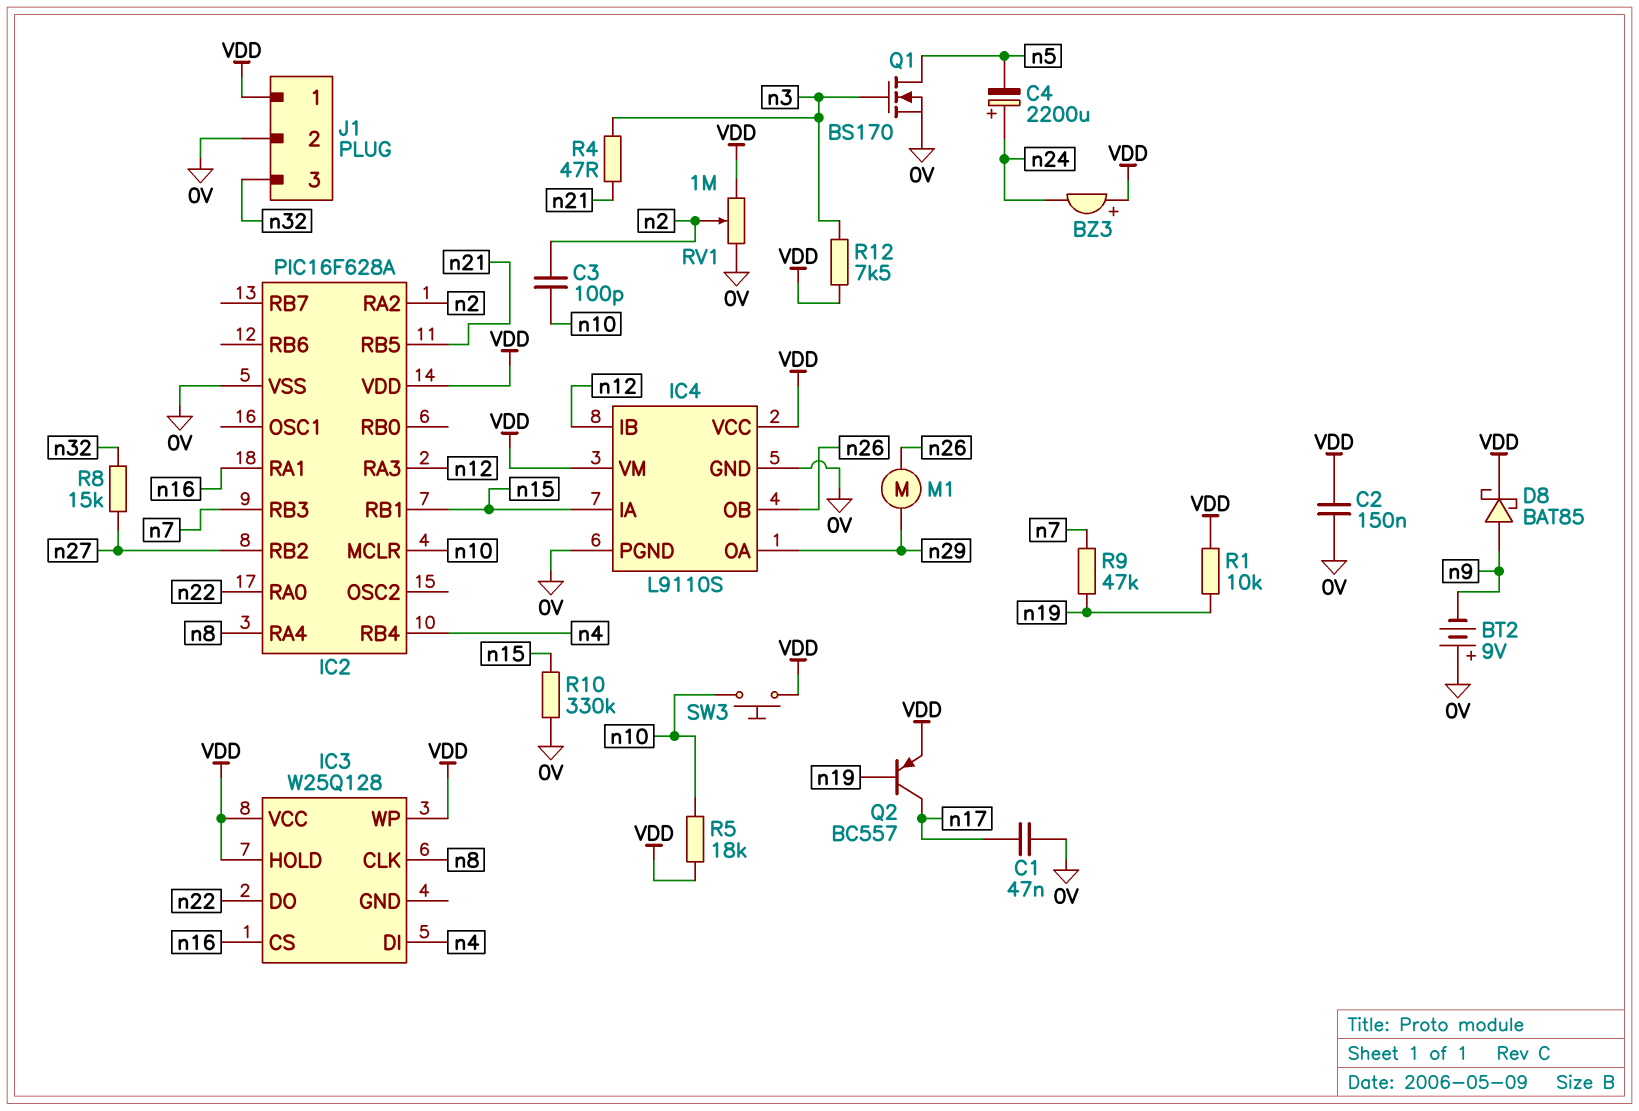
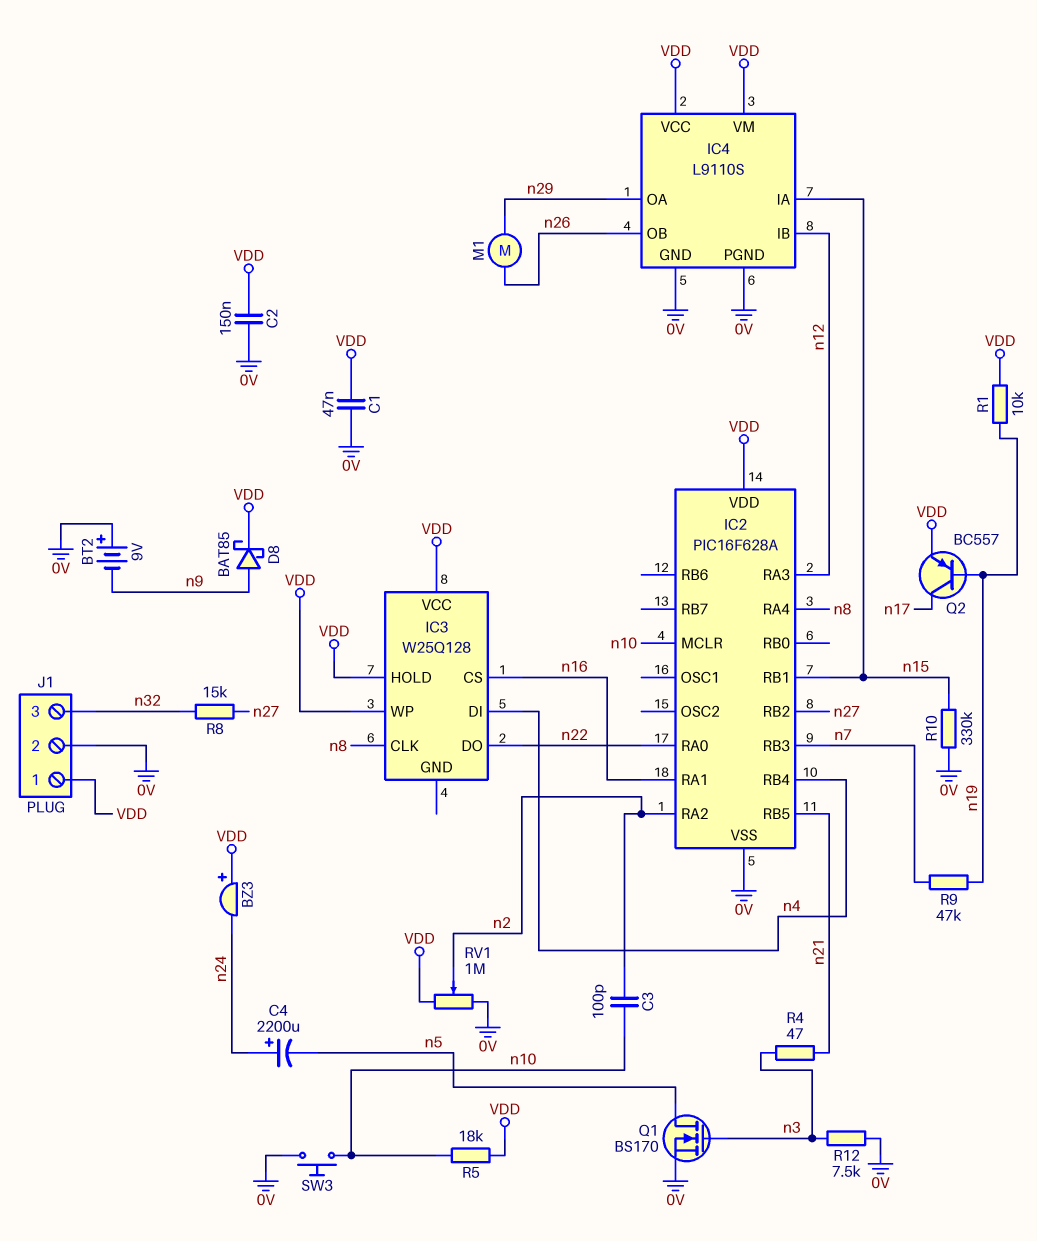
C1: 47nF (0V, n17) -> 47nF (0V, VDD)
R12: 7.5k (VDD, n3) -> 7.5k (0V, n3)
SW3: button (VDD, n10) -> button (0V, n10)

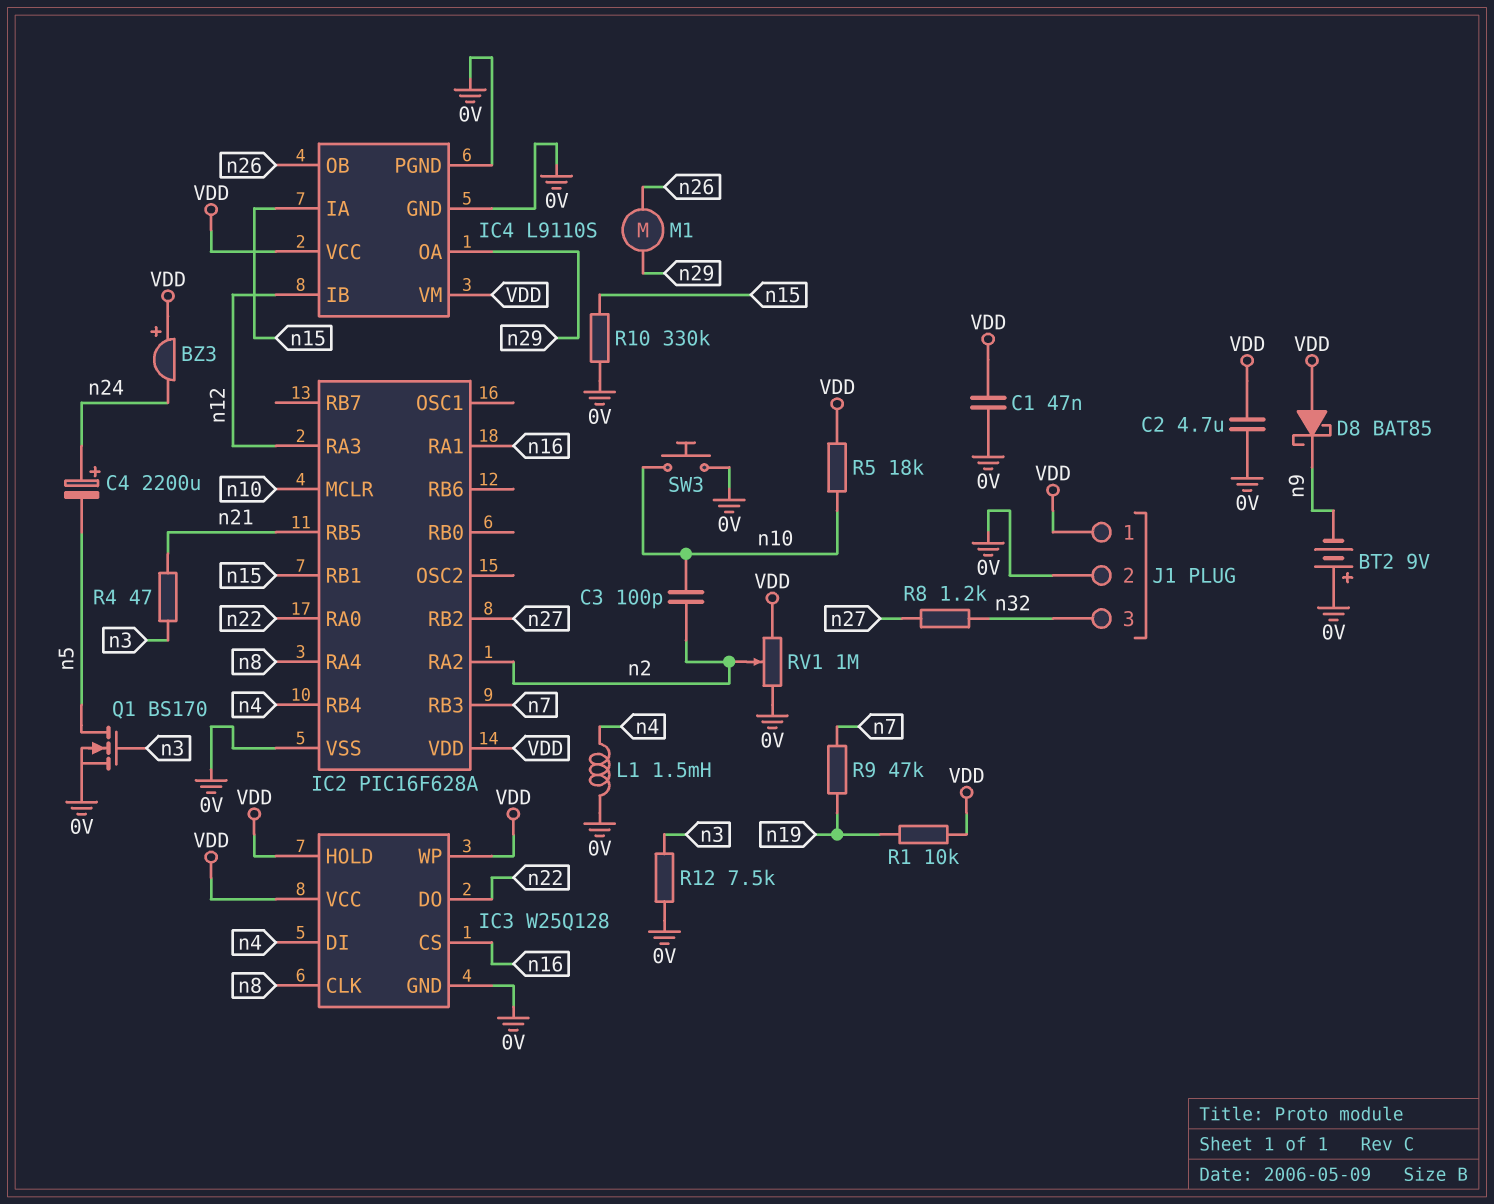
C2: 150nF (0V, VDD) -> 4.7uF (0V, VDD)
D8: schottky BAT85 (A n9, K VDD) -> schottky BAT85 (A VDD, K n9)
IC3 pin GND: none -> 0V
L1: none -> 1.5mH (0V, n4)
Q2: PNP BC557 (B n19, C n17, E VDD) -> none
R8: 15k (n27, n32) -> 1.2k (n27, n32)

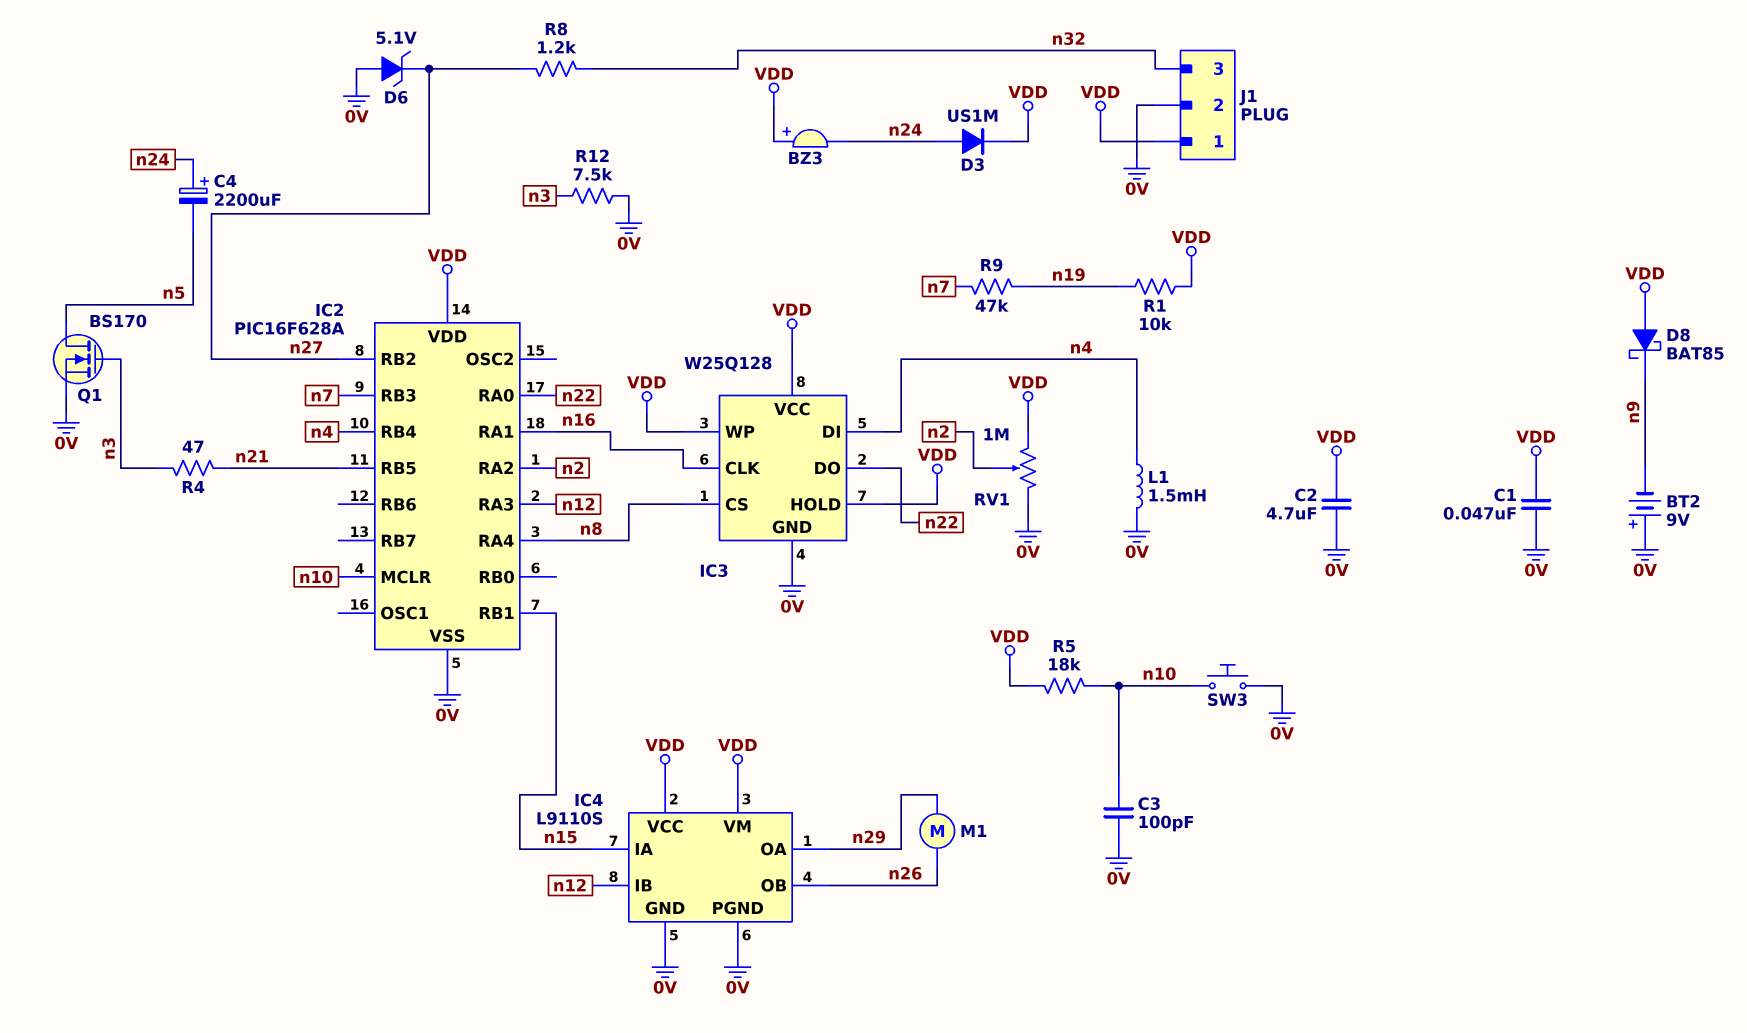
C3: 100pF (n2, n10) -> 100pF (0V, n10)
D3: none -> diode US1M (A n24, K VDD)
D6: none -> zener 5.1V (A 0V, K n27)
IC3 pin CLK: n8 -> n16
IC3 pin CS: n16 -> n8
R10: 330k (0V, n15) -> none

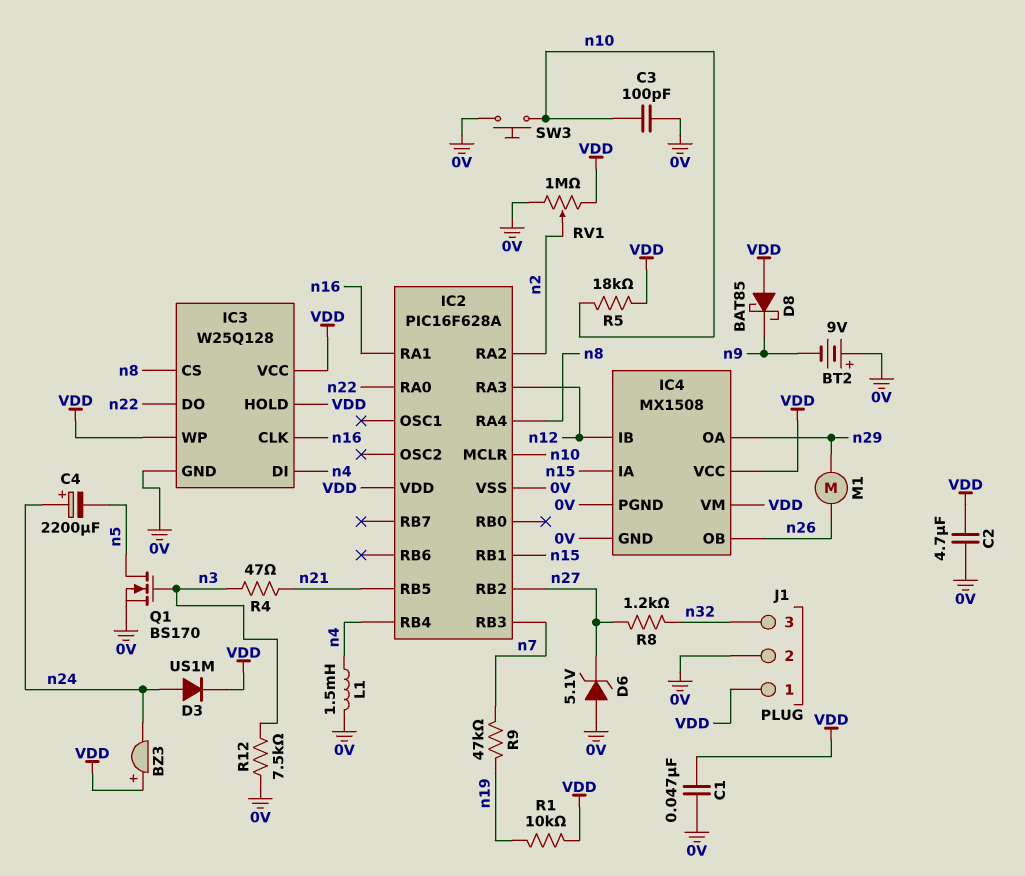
IC4: L9110S -> MX1508

